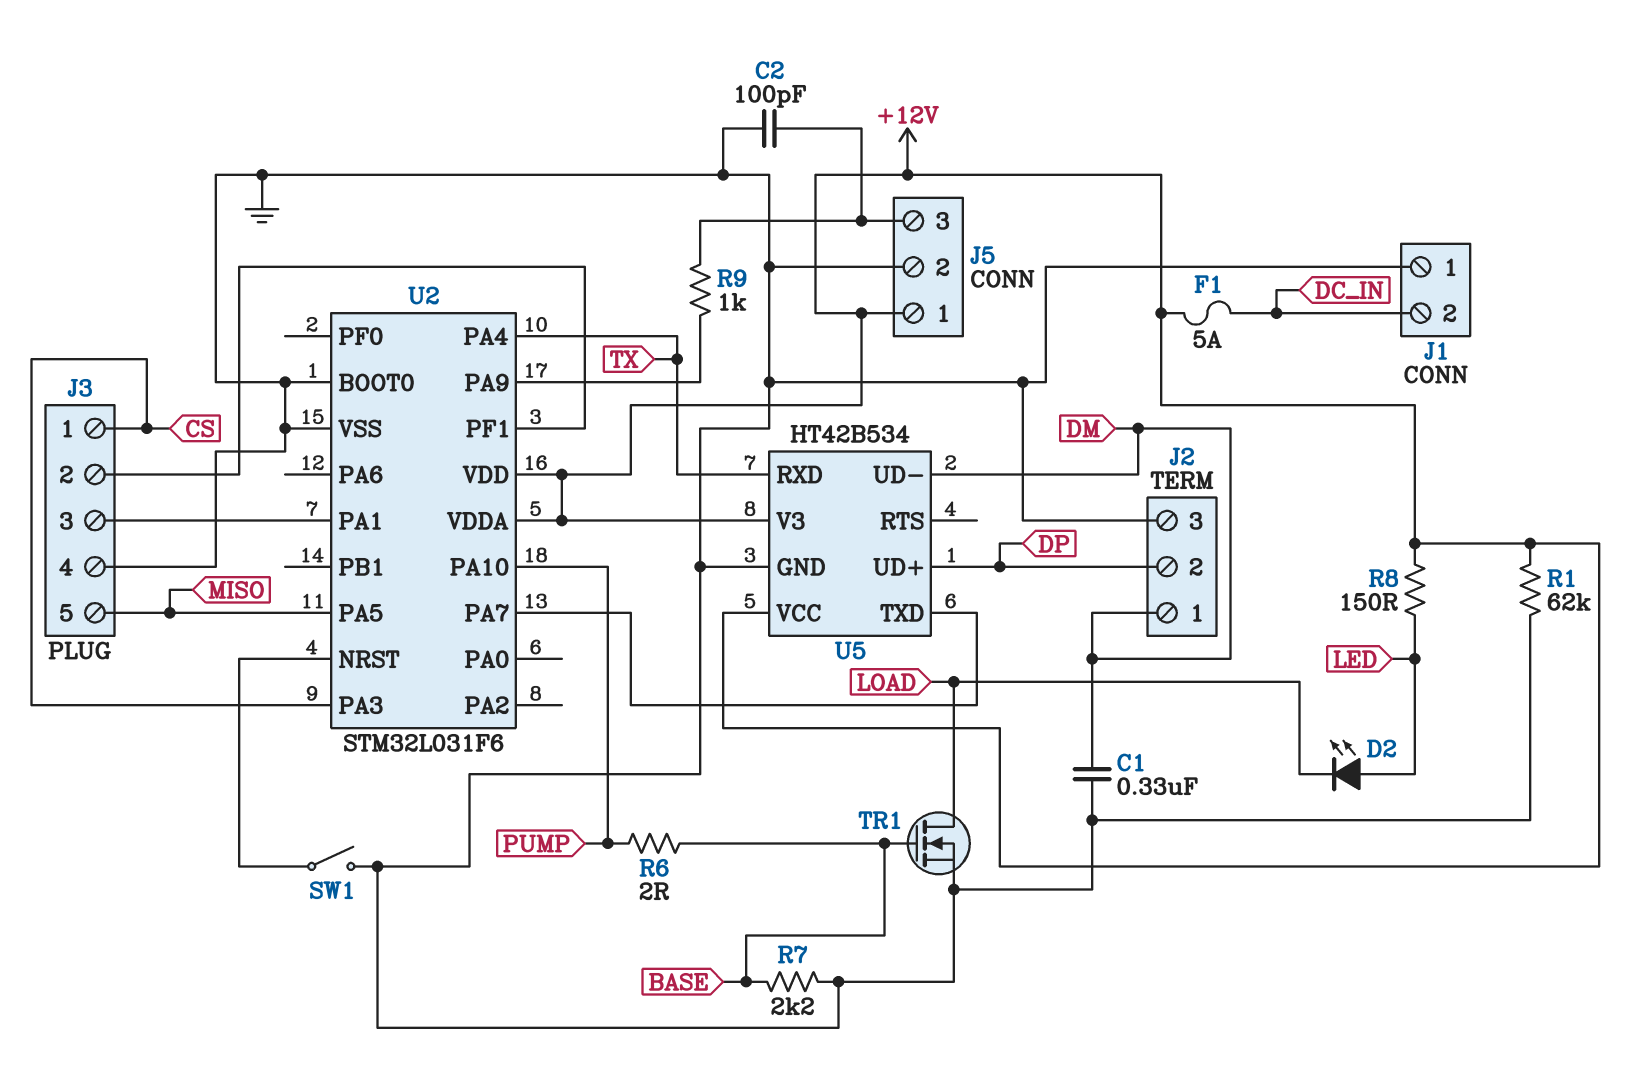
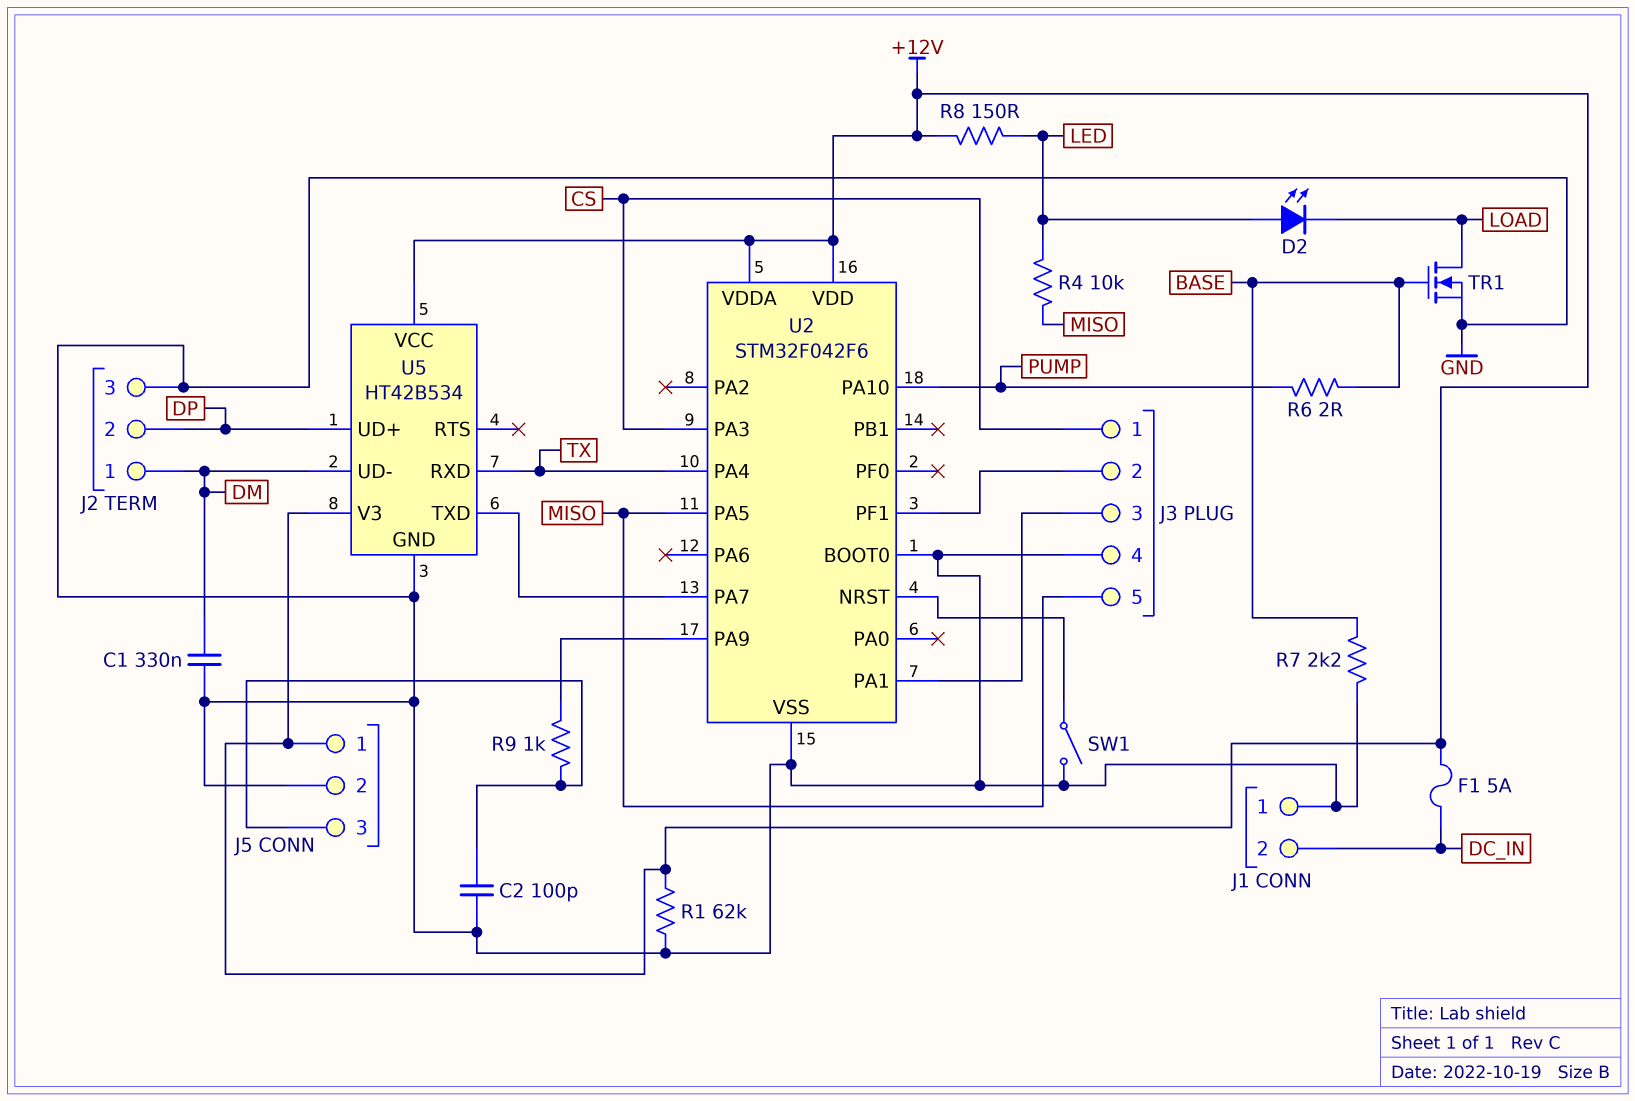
R4: none -> 10k (LED, MISO)
U2: STM32L031F6 -> STM32F042F6

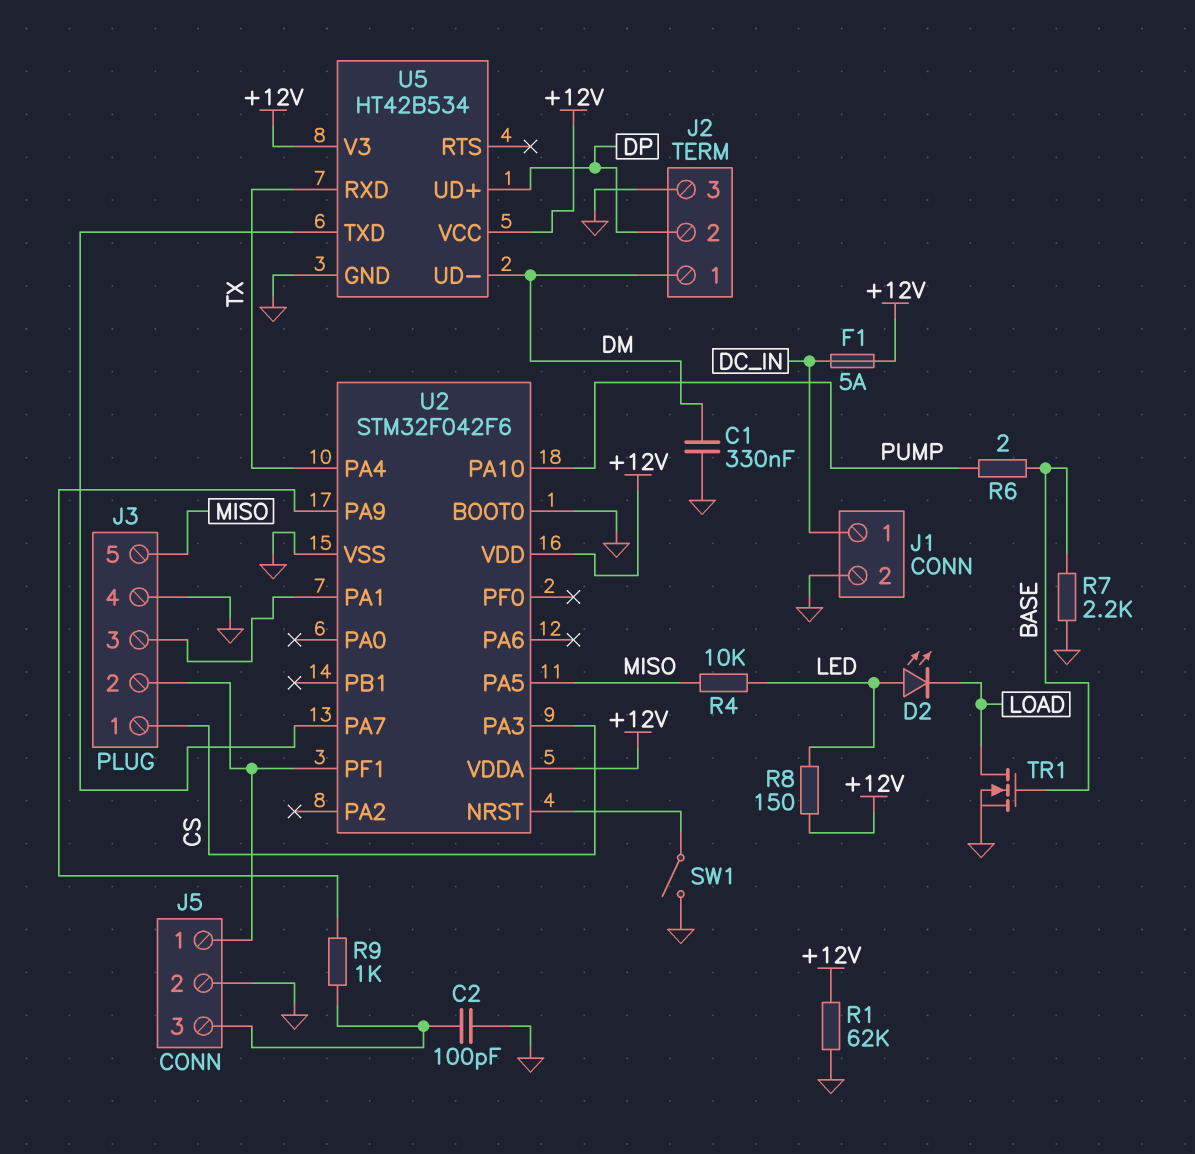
J1 pin 1: GND -> DC_IN
J1 pin 2: DC_IN -> GND
J5 pin 1: +12V -> J3/2

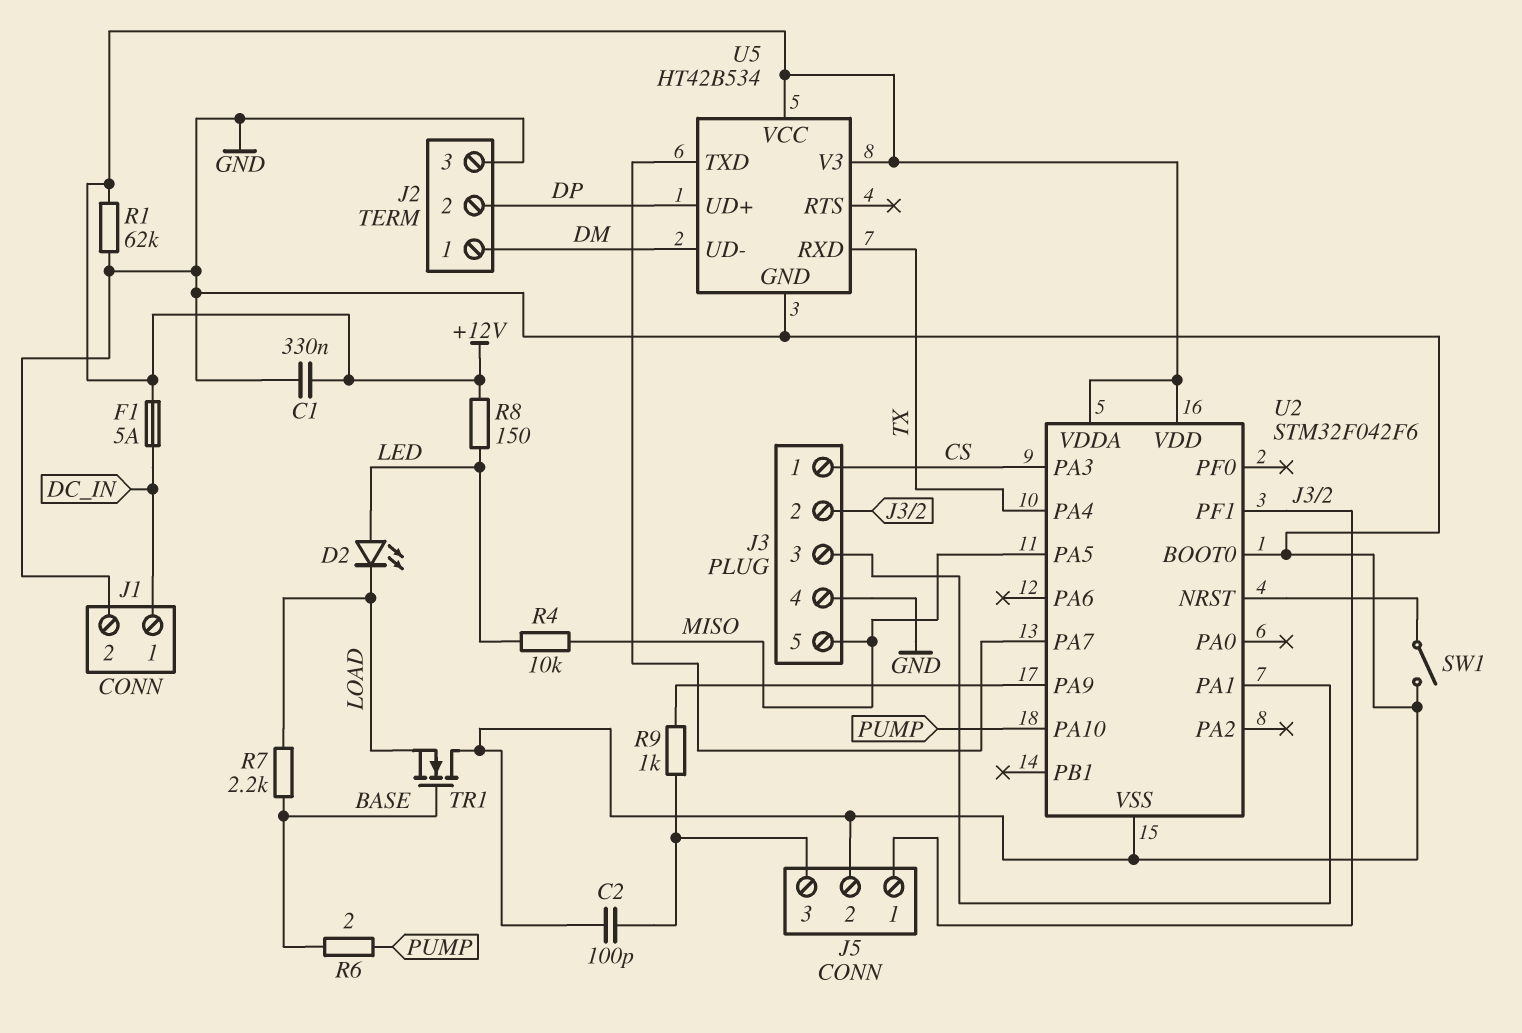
C1: 330nF (DM, GND) -> 330nF (+12V, GND)
R7: 2.2k (BASE, GND) -> 2.2k (BASE, LOAD)
TR1: NMOS (G BASE, D LOAD, S GND) -> NMOS (G BASE, D GND, S LOAD)

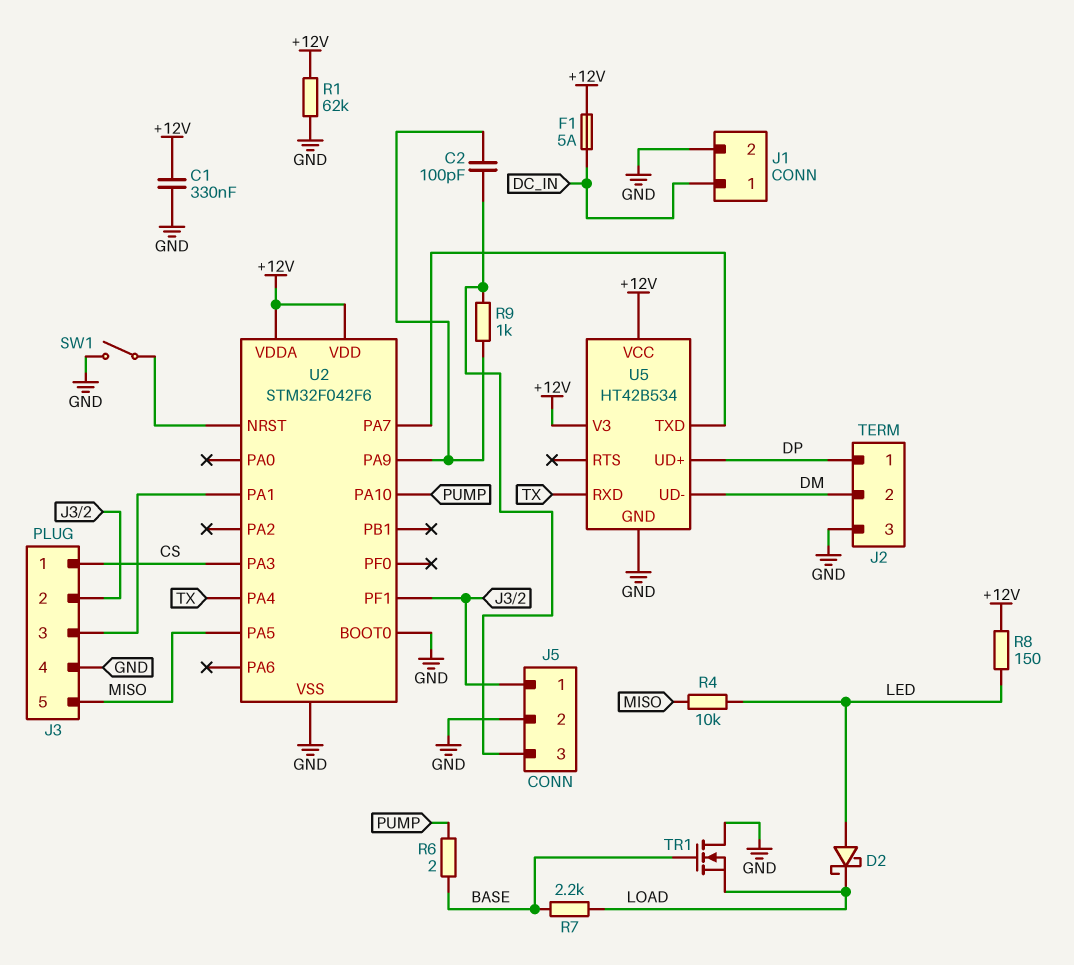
C2: 100pF (GND, J5/3) -> 100pF (J5/3, U2/PA9)
D2: LED (A LED, K LOAD) -> schottky (A LED, K LOAD)
J2 pin 1: DM -> DP
J2 pin 2: DP -> DM

